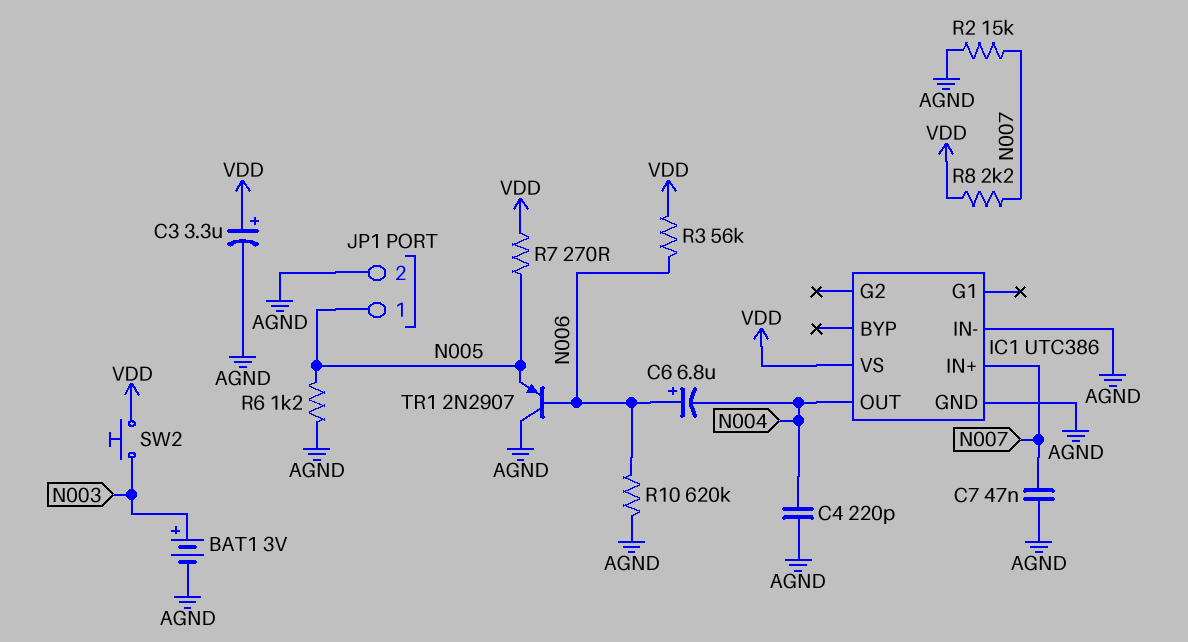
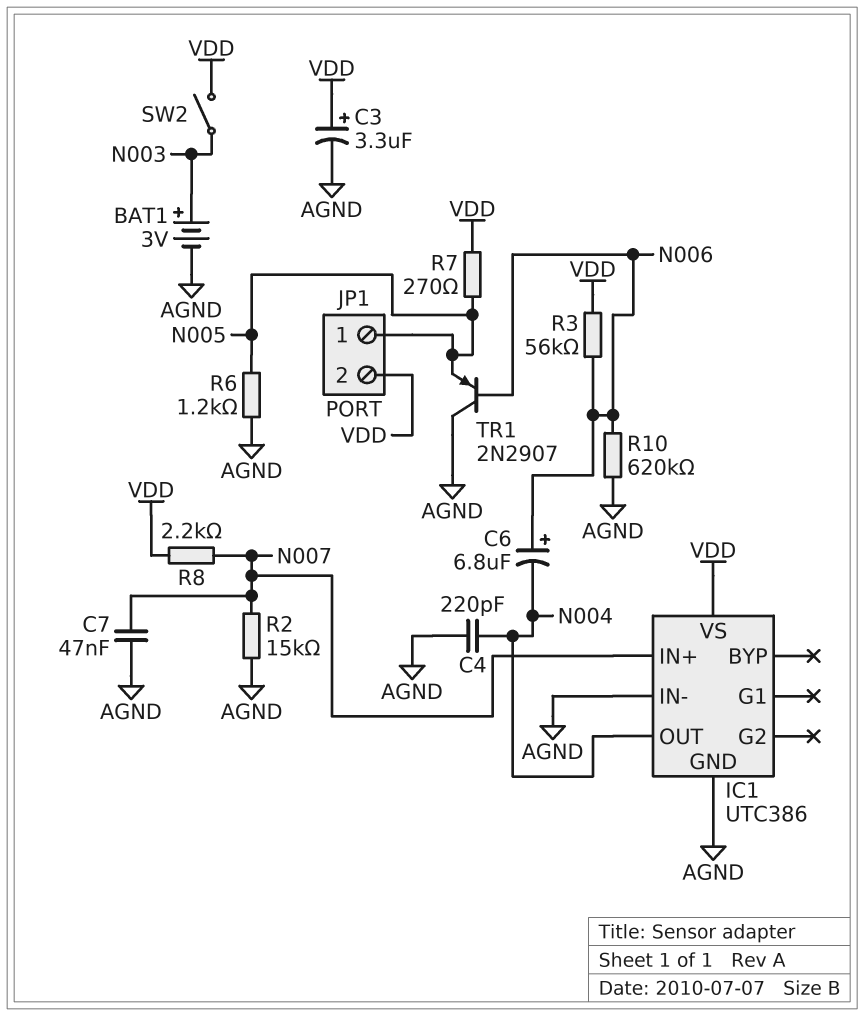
JP1 pin 2: AGND -> VDD
SW2: button (N003, VDD) -> switch (N003, VDD)

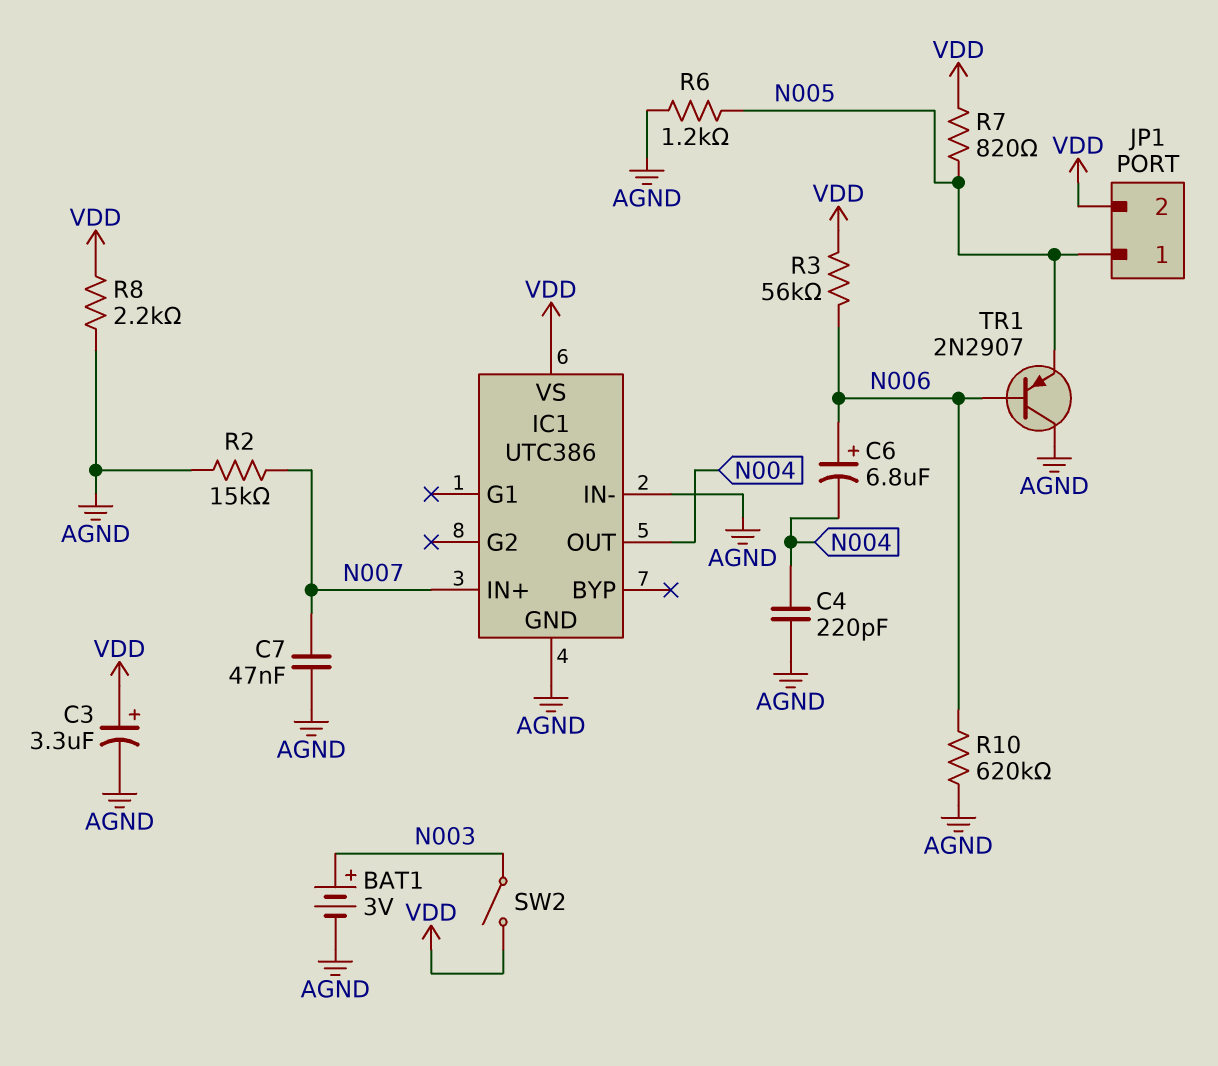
R7: 270 (N005, VDD) -> 820 (N005, VDD)
R8: 2.2k (N007, VDD) -> 2.2k (AGND, VDD)

